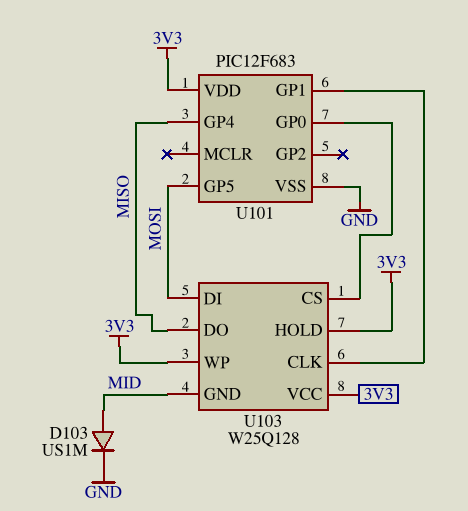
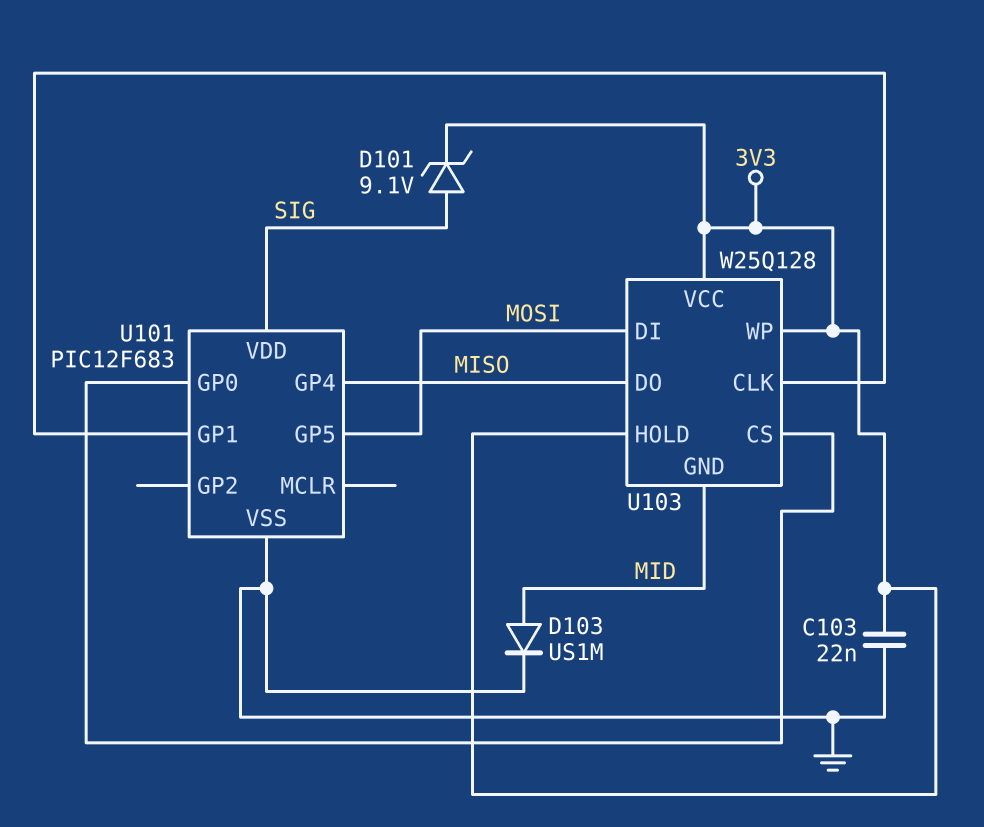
C103: none -> 22nF (3V3, GND)
D101: none -> zener 9.1V (A SIG, K 3V3)
U101 pin VDD: 3V3 -> SIG

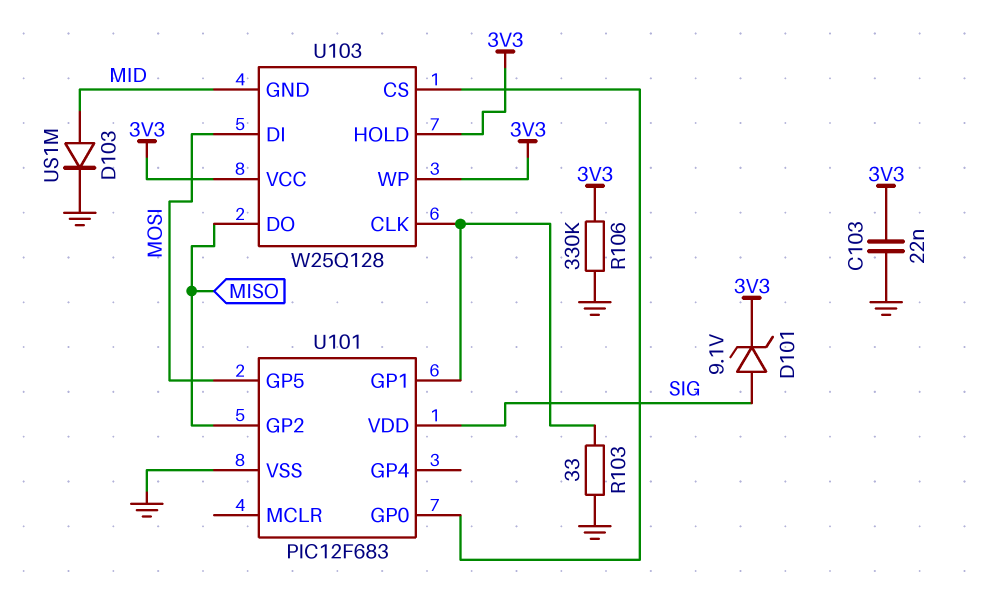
R103: none -> 33 (GND, U101/GP1)
R106: none -> 330k (3V3, GND)
U101 pin GP2: none -> MISO
U101 pin GP4: MISO -> none

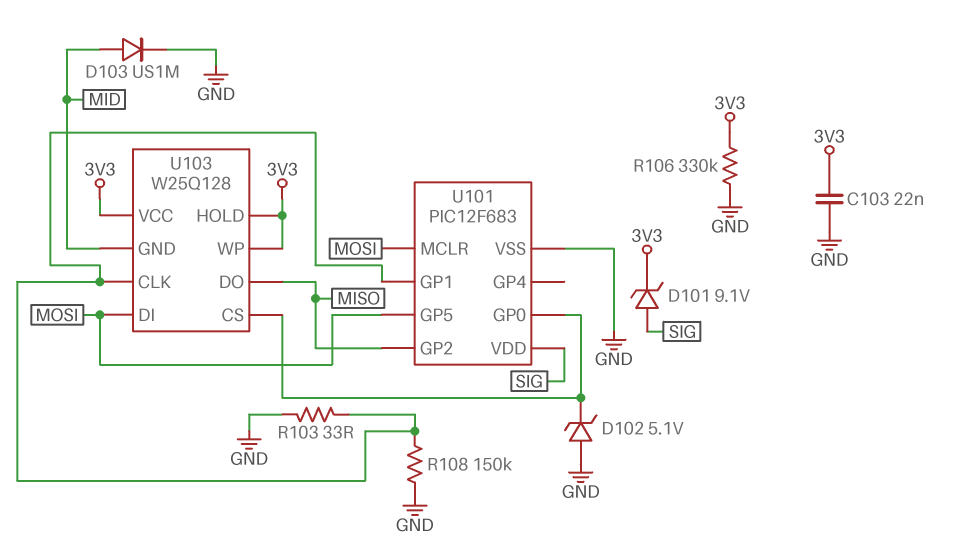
D102: none -> zener 5.1V (A GND, K U101/GP0)
R108: none -> 150k (GND, U101/GP1)
U101 pin MCLR: none -> MOSI

